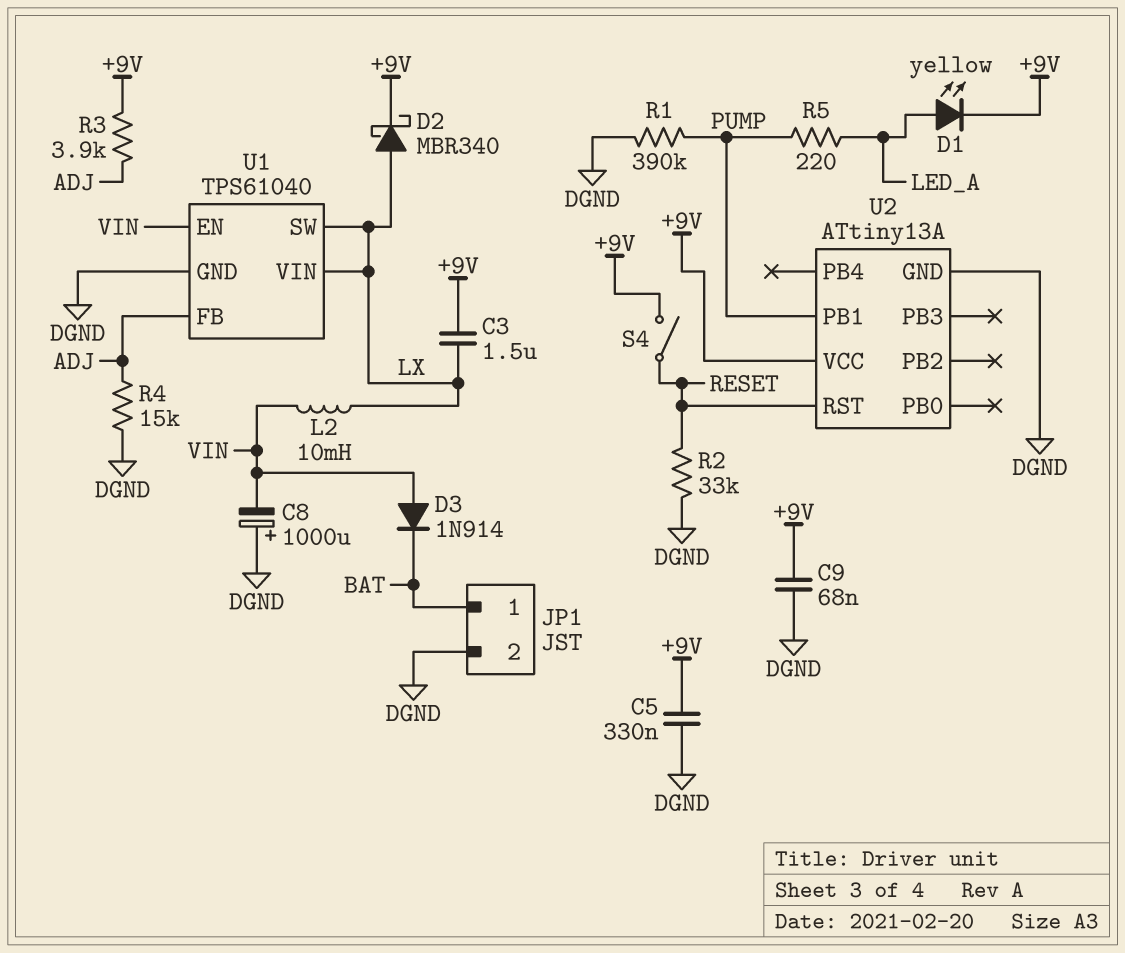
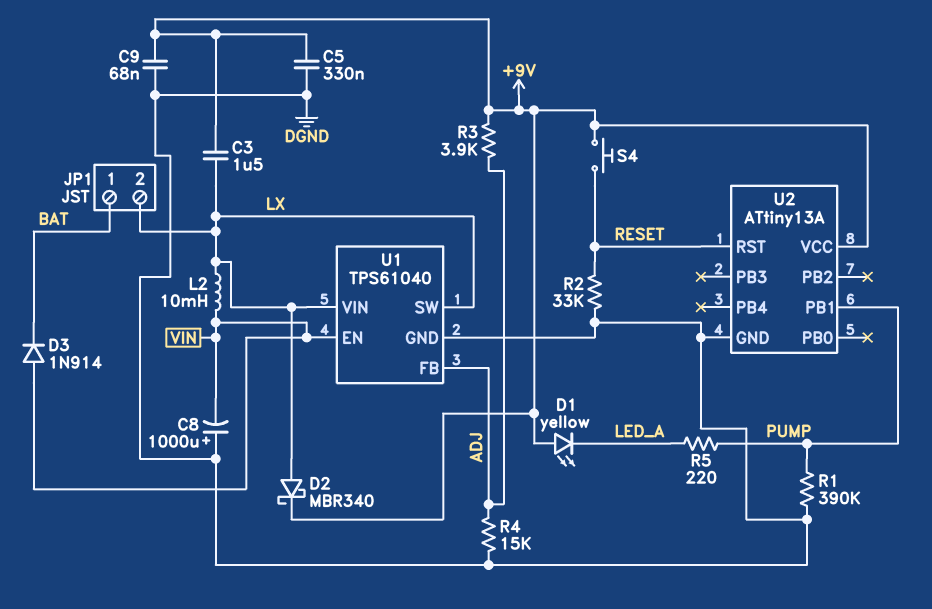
D1: LED yellow (A LED_A, K +9V) -> LED yellow (A +9V, K LED_A)
JP1 pin 2: DGND -> LX
S4: switch (+9V, RESET) -> button (+9V, RESET)

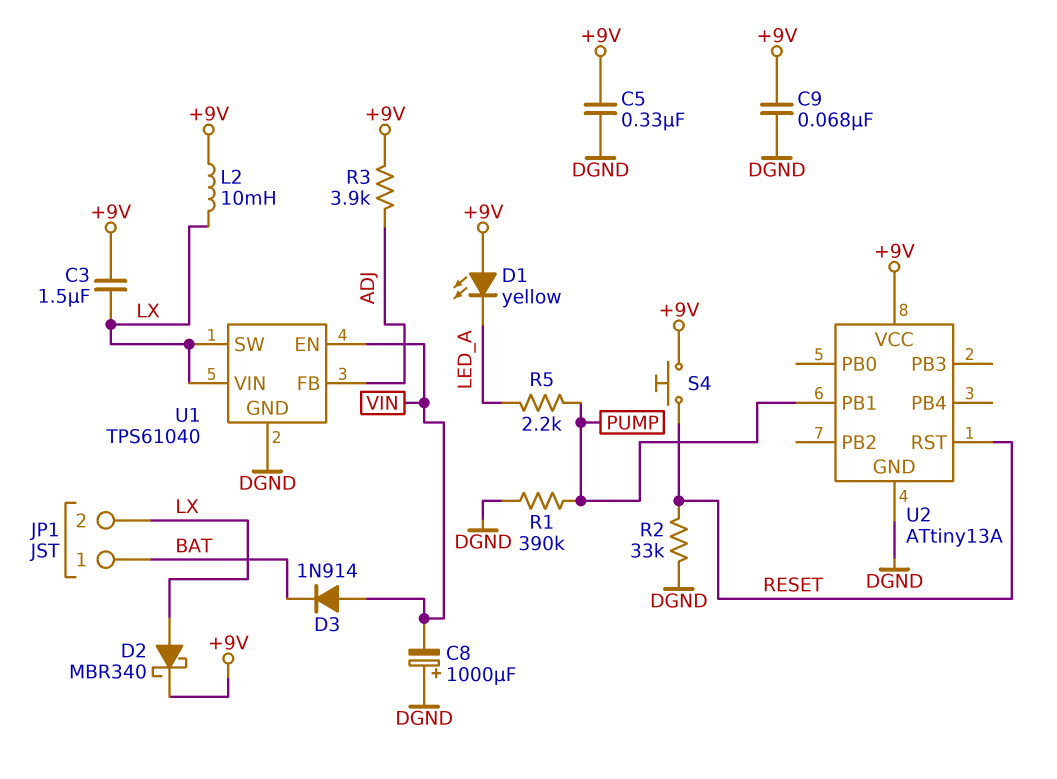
L2: 10mH (LX, VIN) -> 10mH (+9V, LX)
R4: 15k (ADJ, DGND) -> none
R5: 220 (LED_A, PUMP) -> 2.2k (LED_A, PUMP)

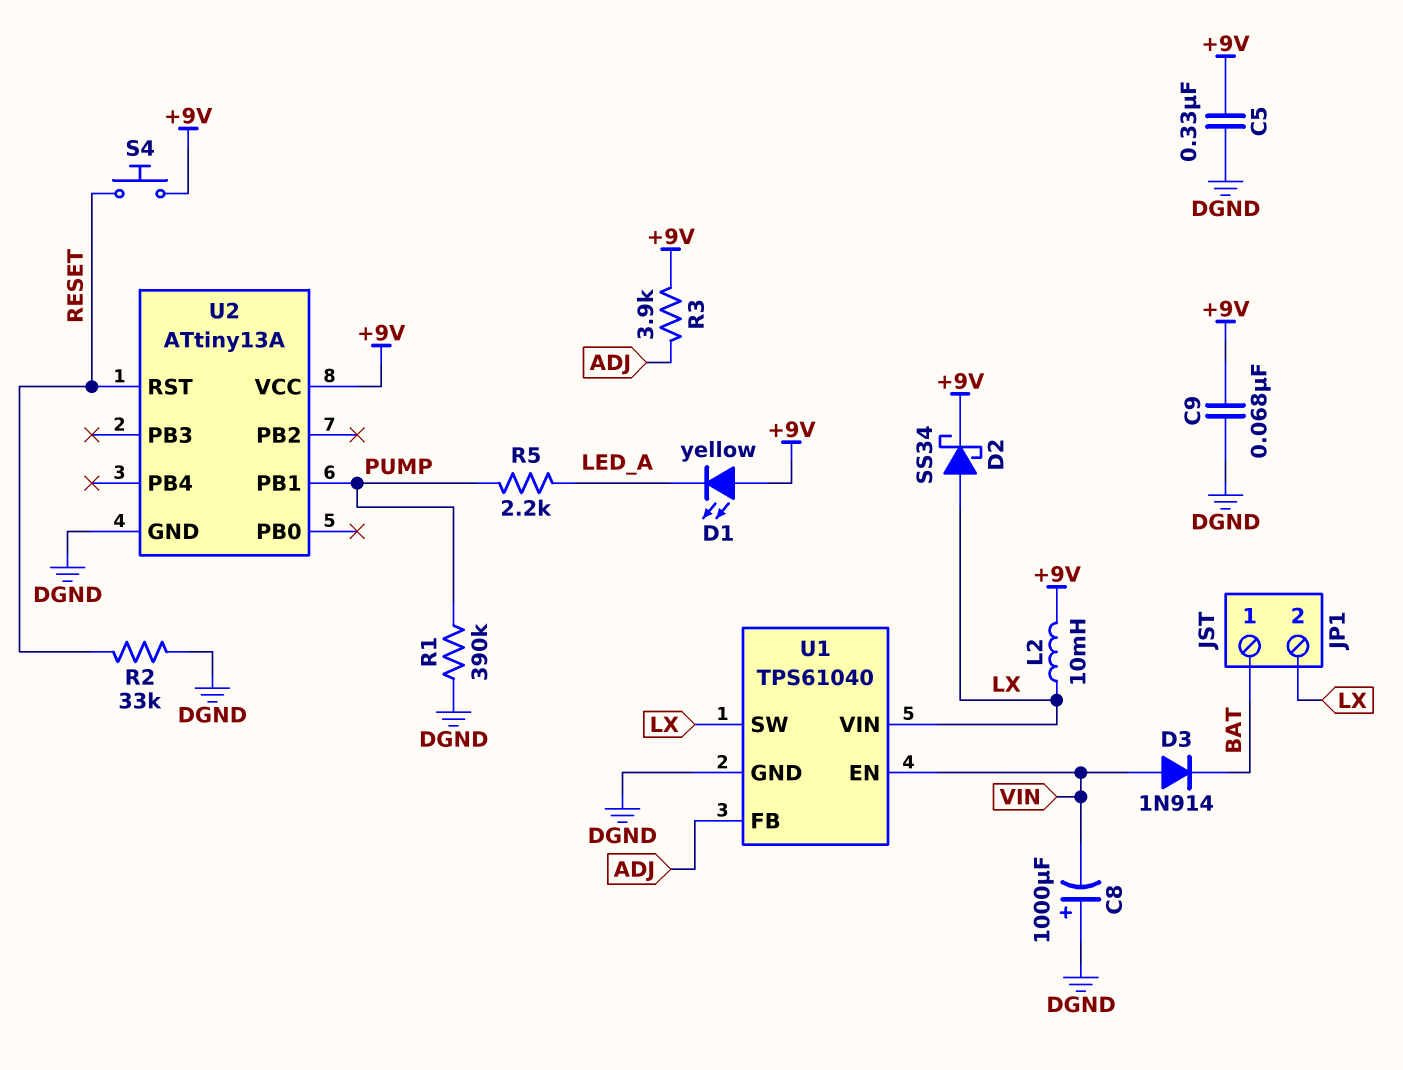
C3: 1.5uF (+9V, LX) -> none
D2: schottky MBR340 (A LX, K +9V) -> schottky SS34 (A LX, K +9V)

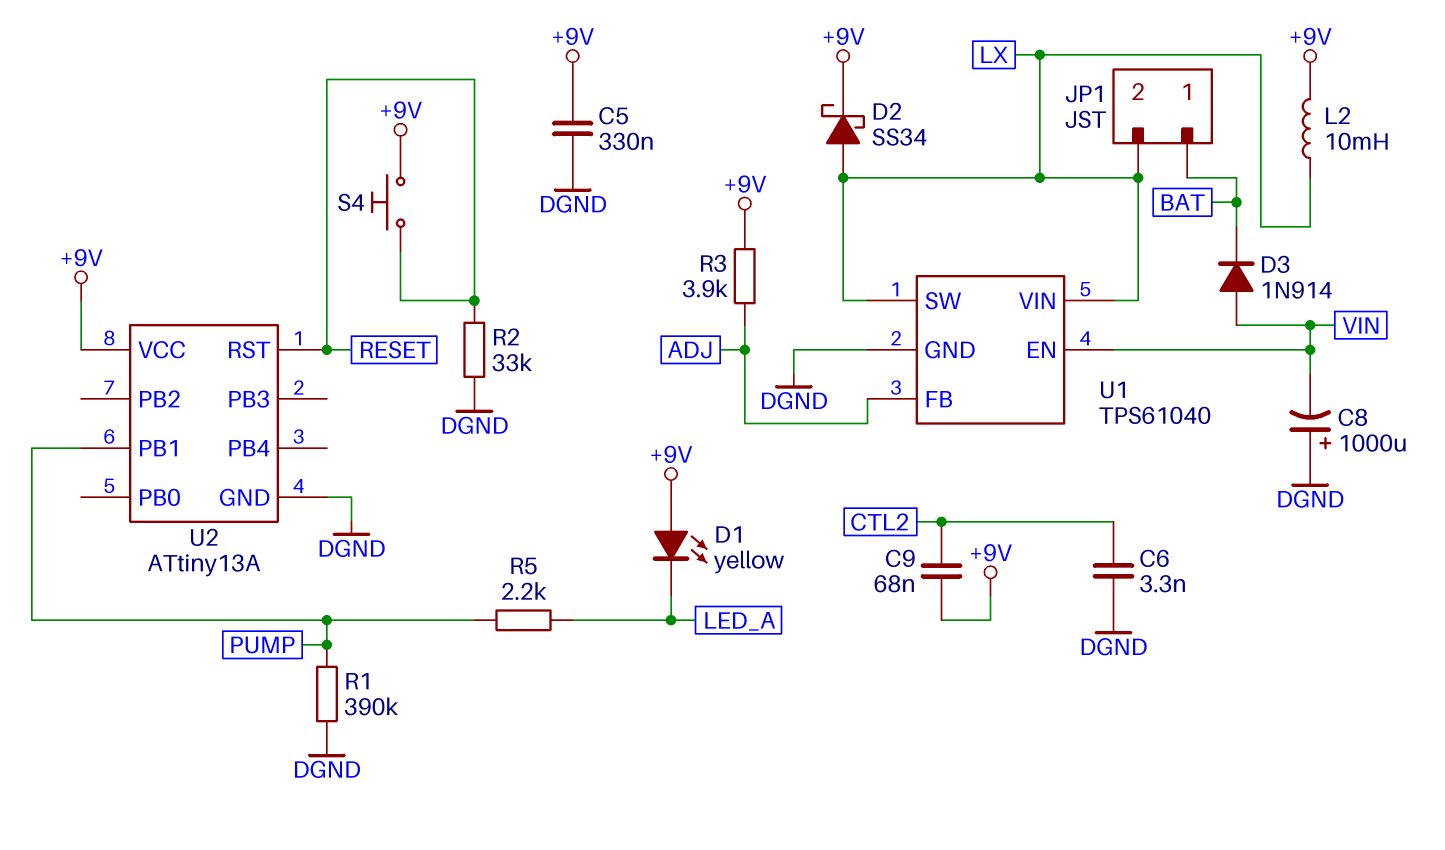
C6: none -> 3.3nF (CTL2, DGND)
C9: 68nF (+9V, DGND) -> 68nF (+9V, CTL2)

